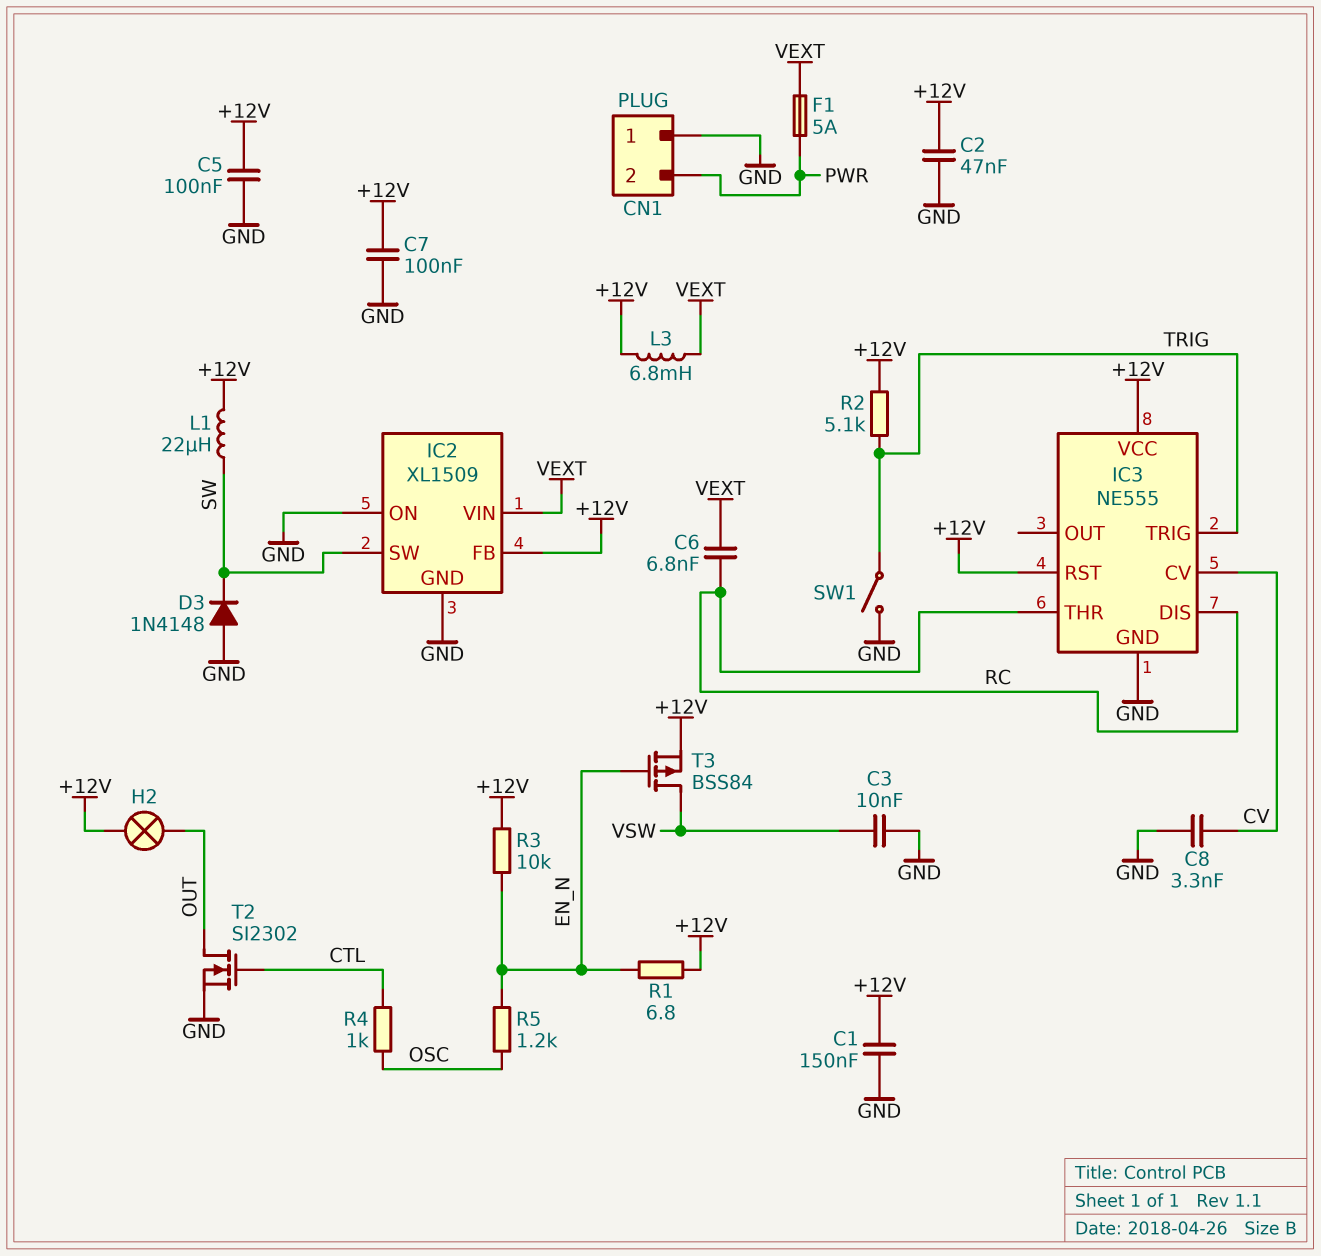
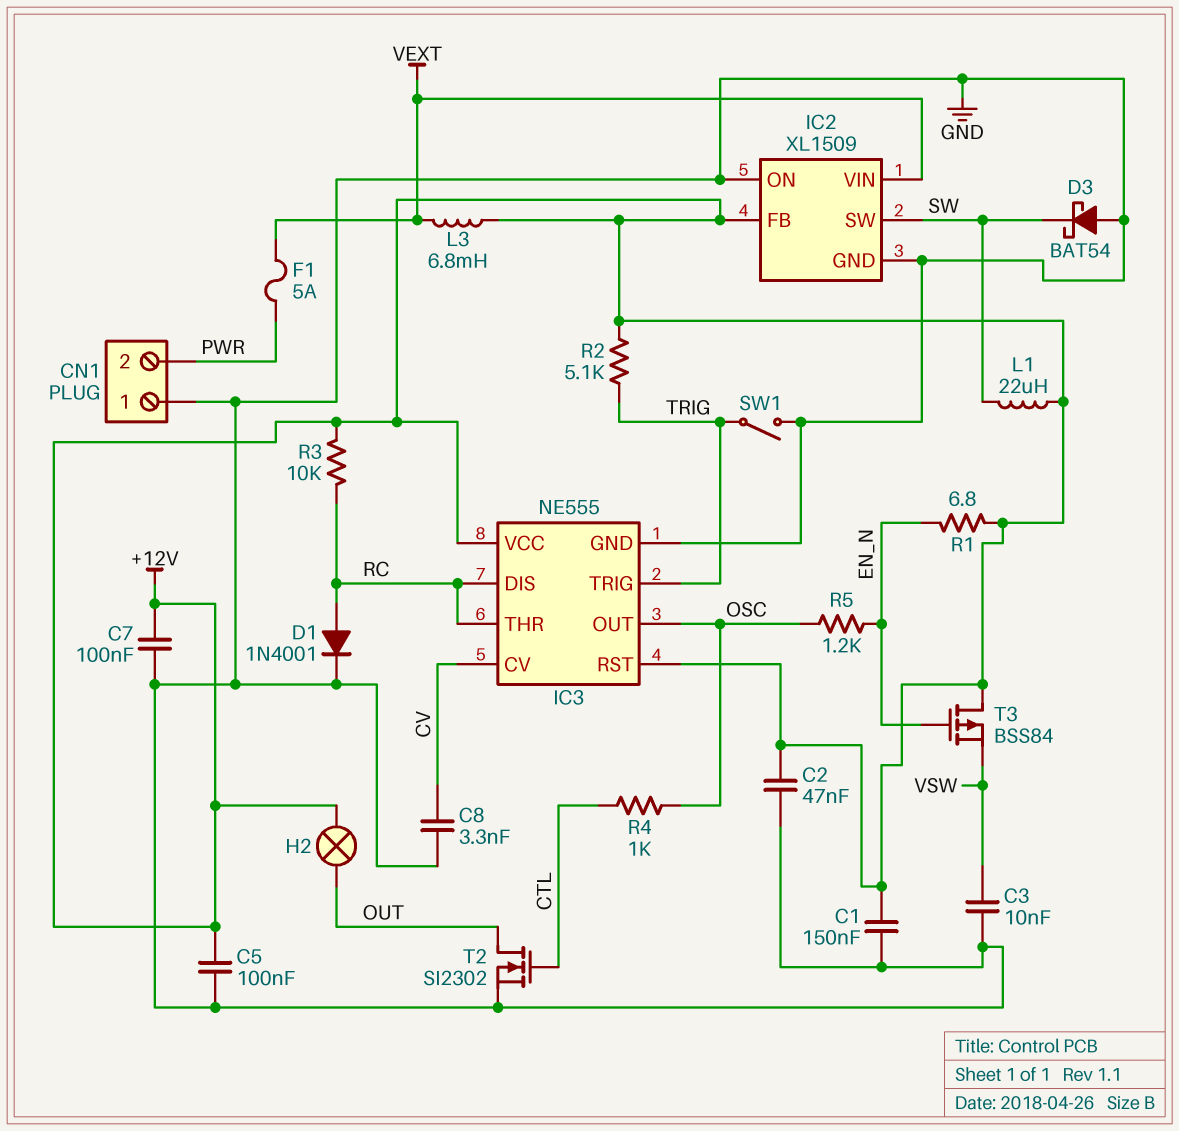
C6: 6.8nF (RC, VEXT) -> none
D1: none -> diode 1N4001 (A RC, K GND)
D3: diode 1N4148 (A GND, K SW) -> schottky BAT54 (A GND, K SW)
IC3 pin OUT: none -> OSC
R3: 10k (+12V, EN_N) -> 10k (+12V, RC)
T3: PMOS BSS84 (G EN_N, D VSW, S +12V) -> PMOS BSS84 (G EN_N, D +12V, S VSW)

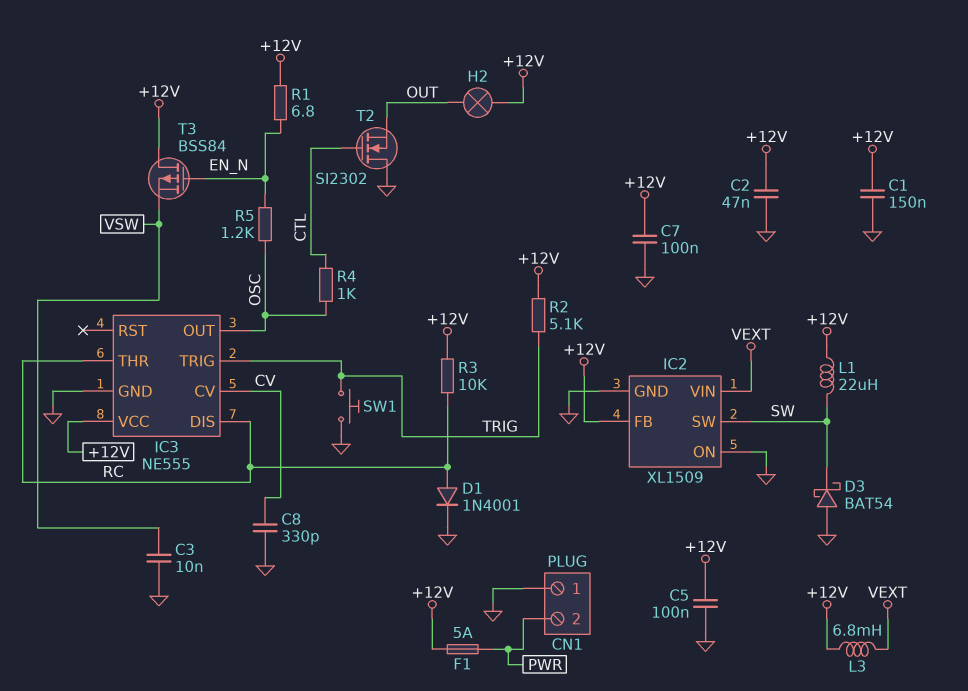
C8: 3.3nF (CV, GND) -> 330pF (CV, GND)
F1: 5A (PWR, VEXT) -> 5A (+12V, PWR)
IC3 pin RST: +12V -> none
SW1: switch (GND, TRIG) -> button (GND, TRIG)
T2: NMOS SI2302 (G CTL, D OUT, S GND) -> NMOS SI2302 (G CTL, D GND, S OUT)

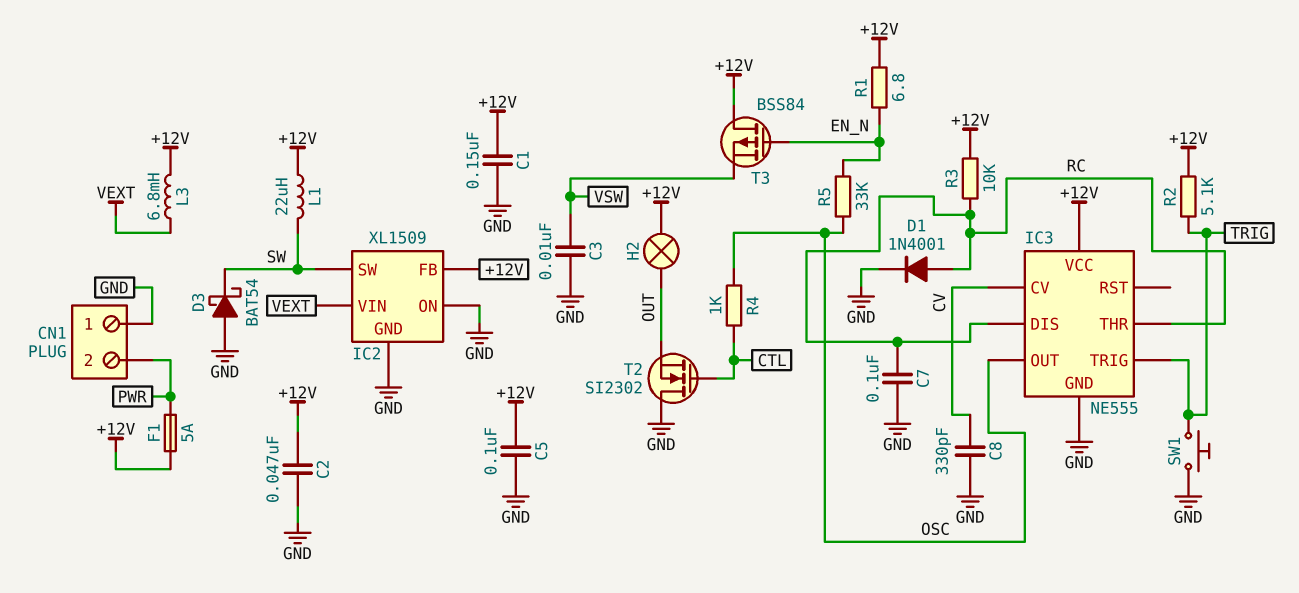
C7: 100nF (+12V, GND) -> 100nF (GND, RC)
R5: 1.2k (EN_N, OSC) -> 33k (EN_N, OSC)

